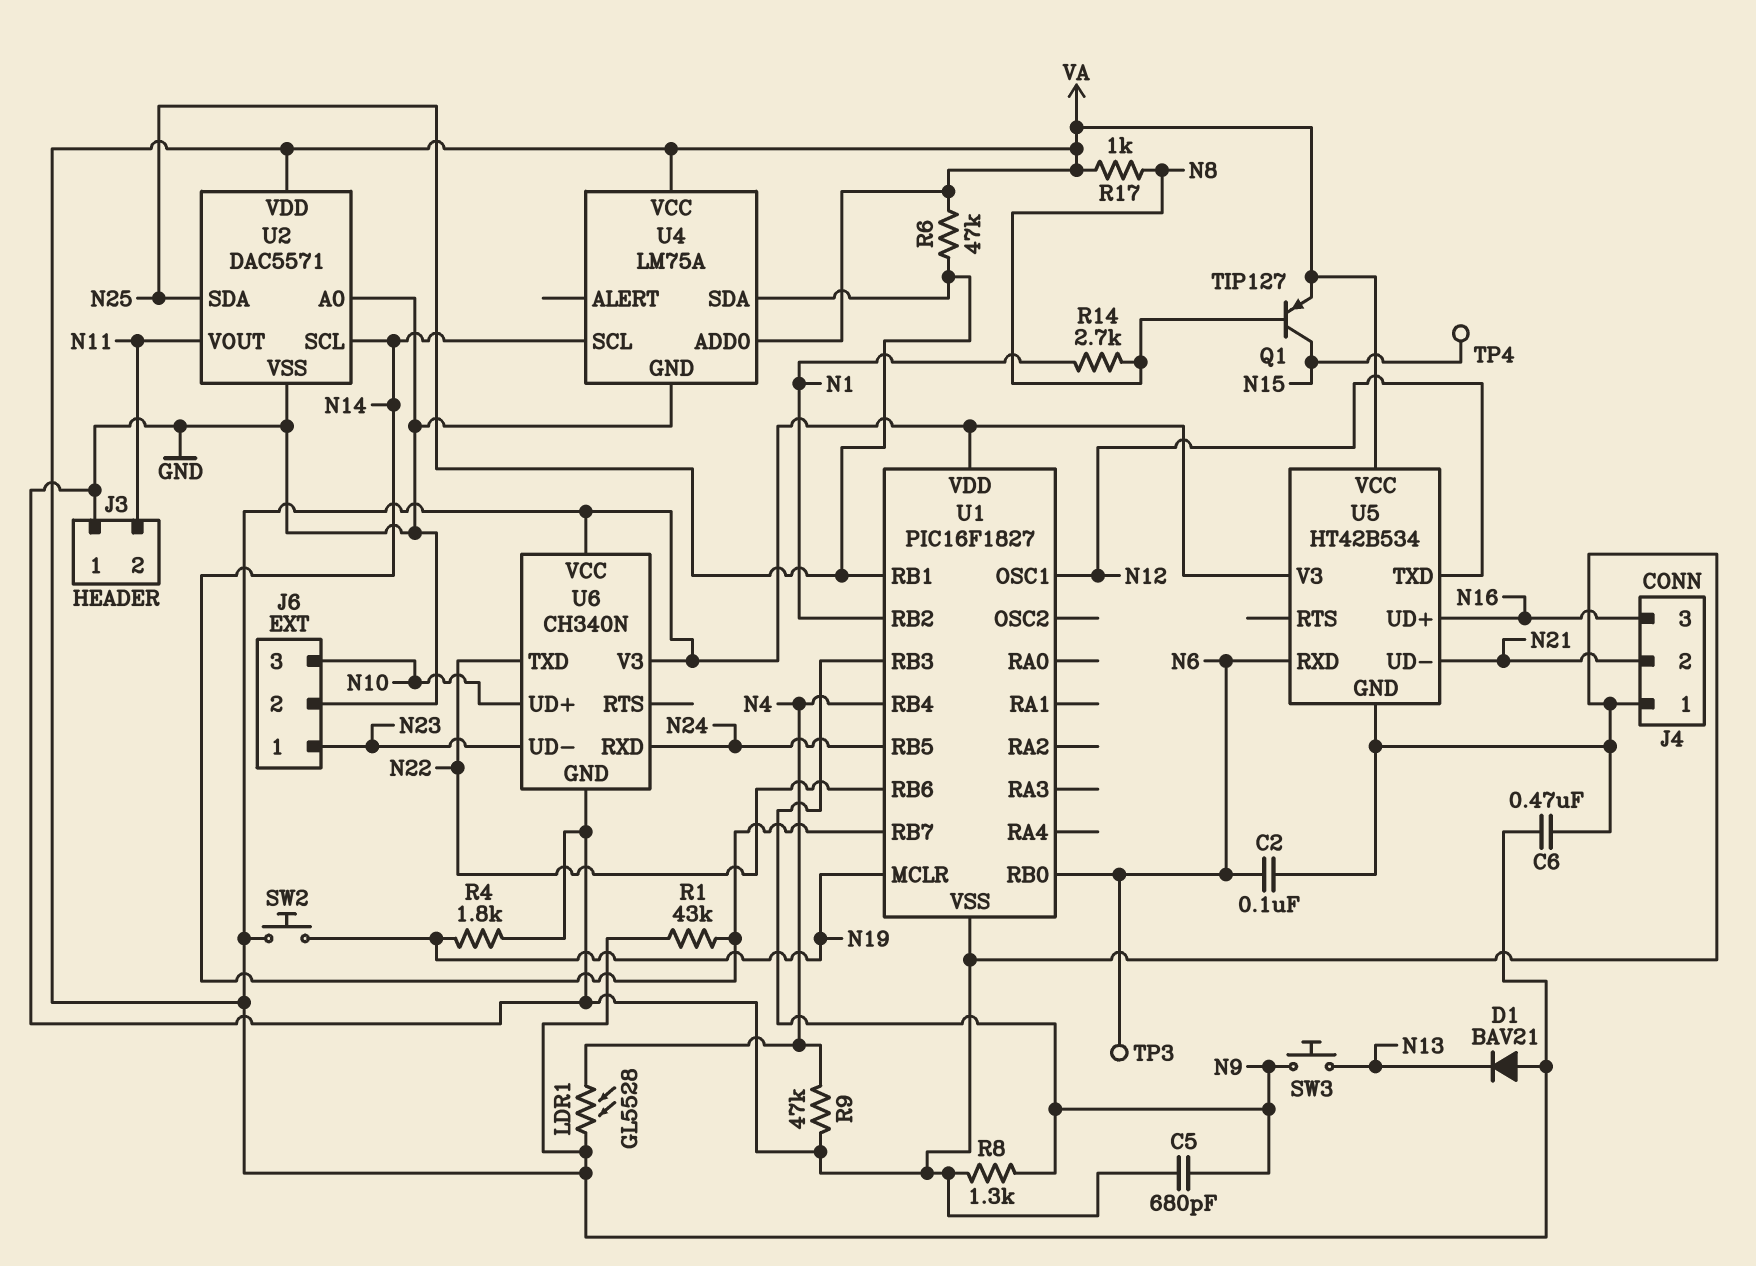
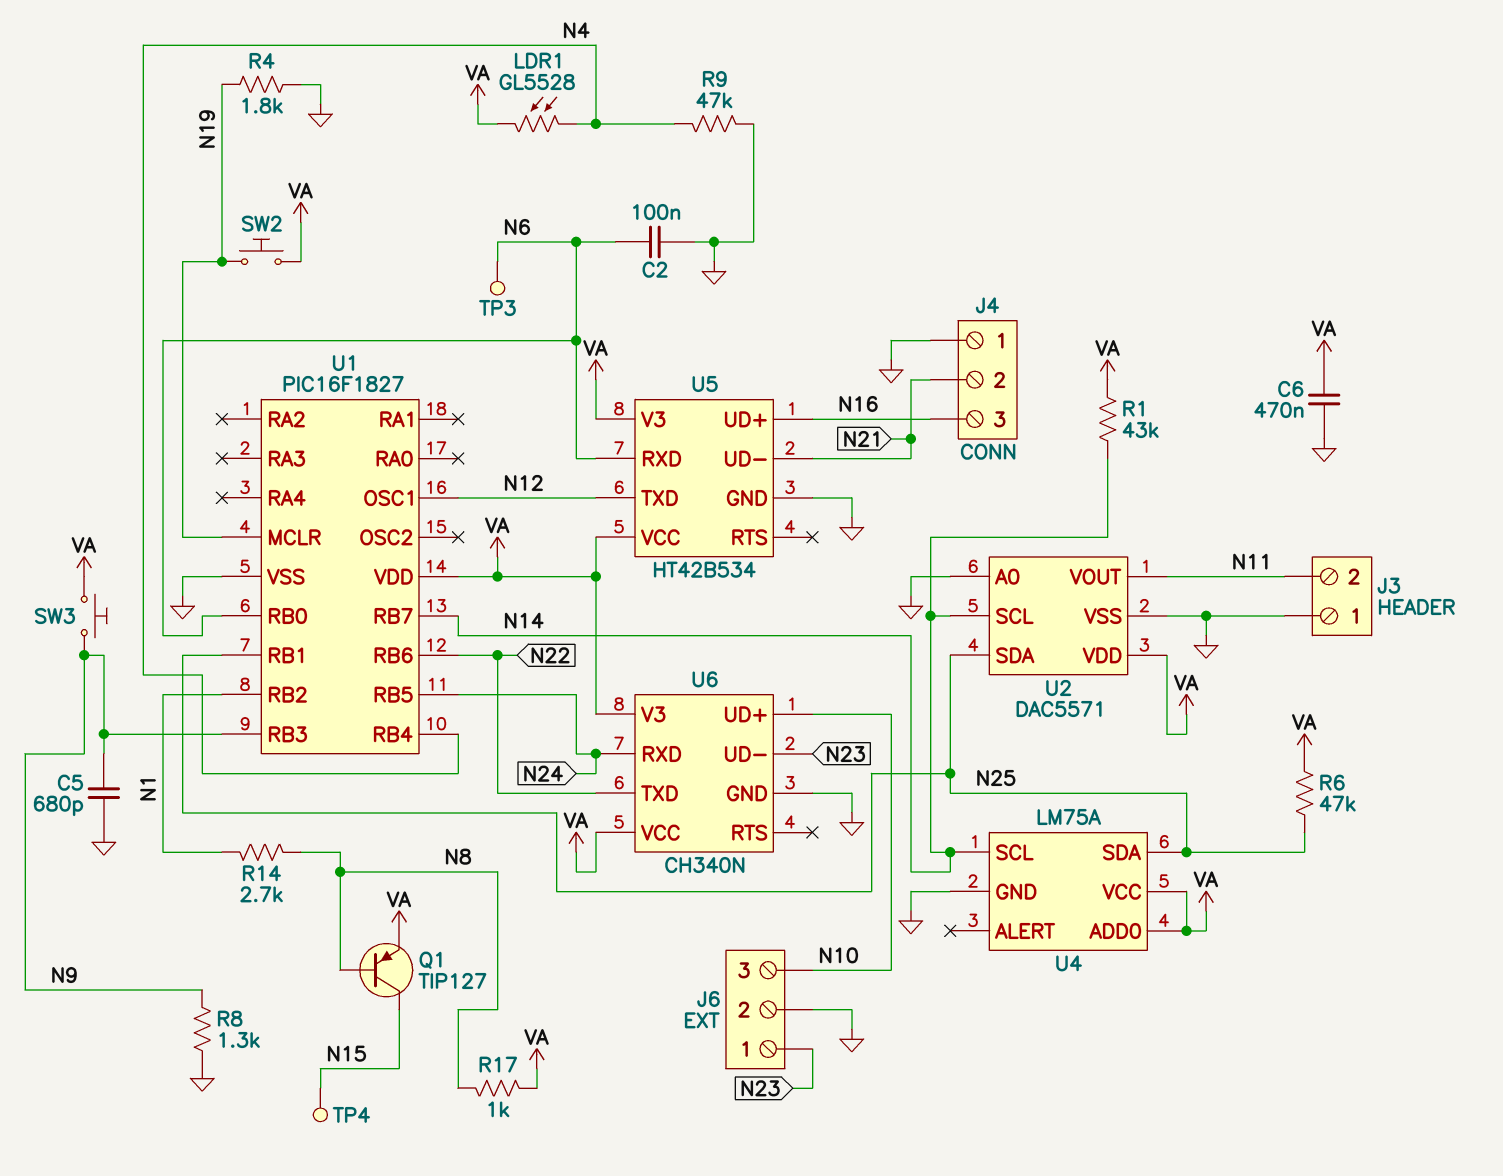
D1: diode BAV21 (A VA, K N13) -> none
SW3: button (N9, N13) -> button (N9, VA)

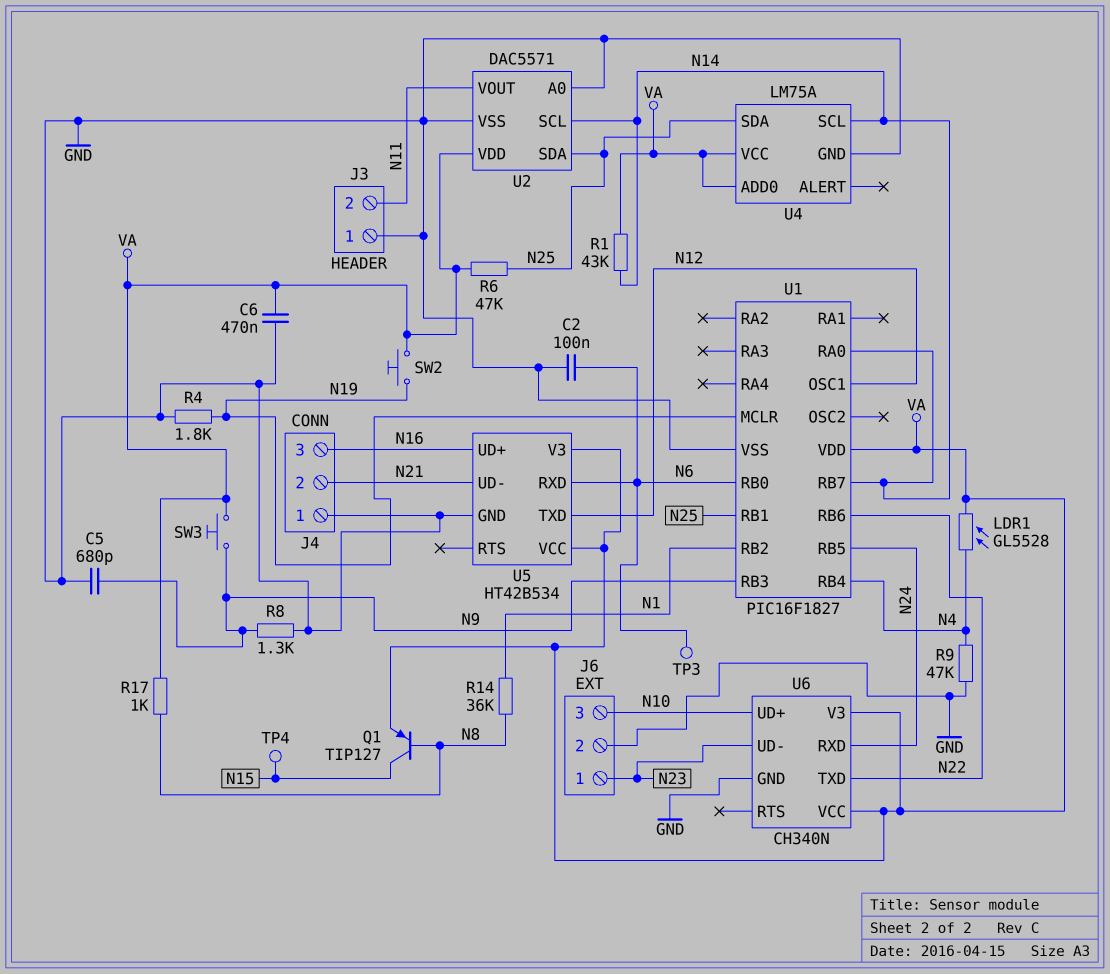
R14: 2.7k (N1, N8) -> 36k (N1, N8)
U1 pin RA0: none -> N14

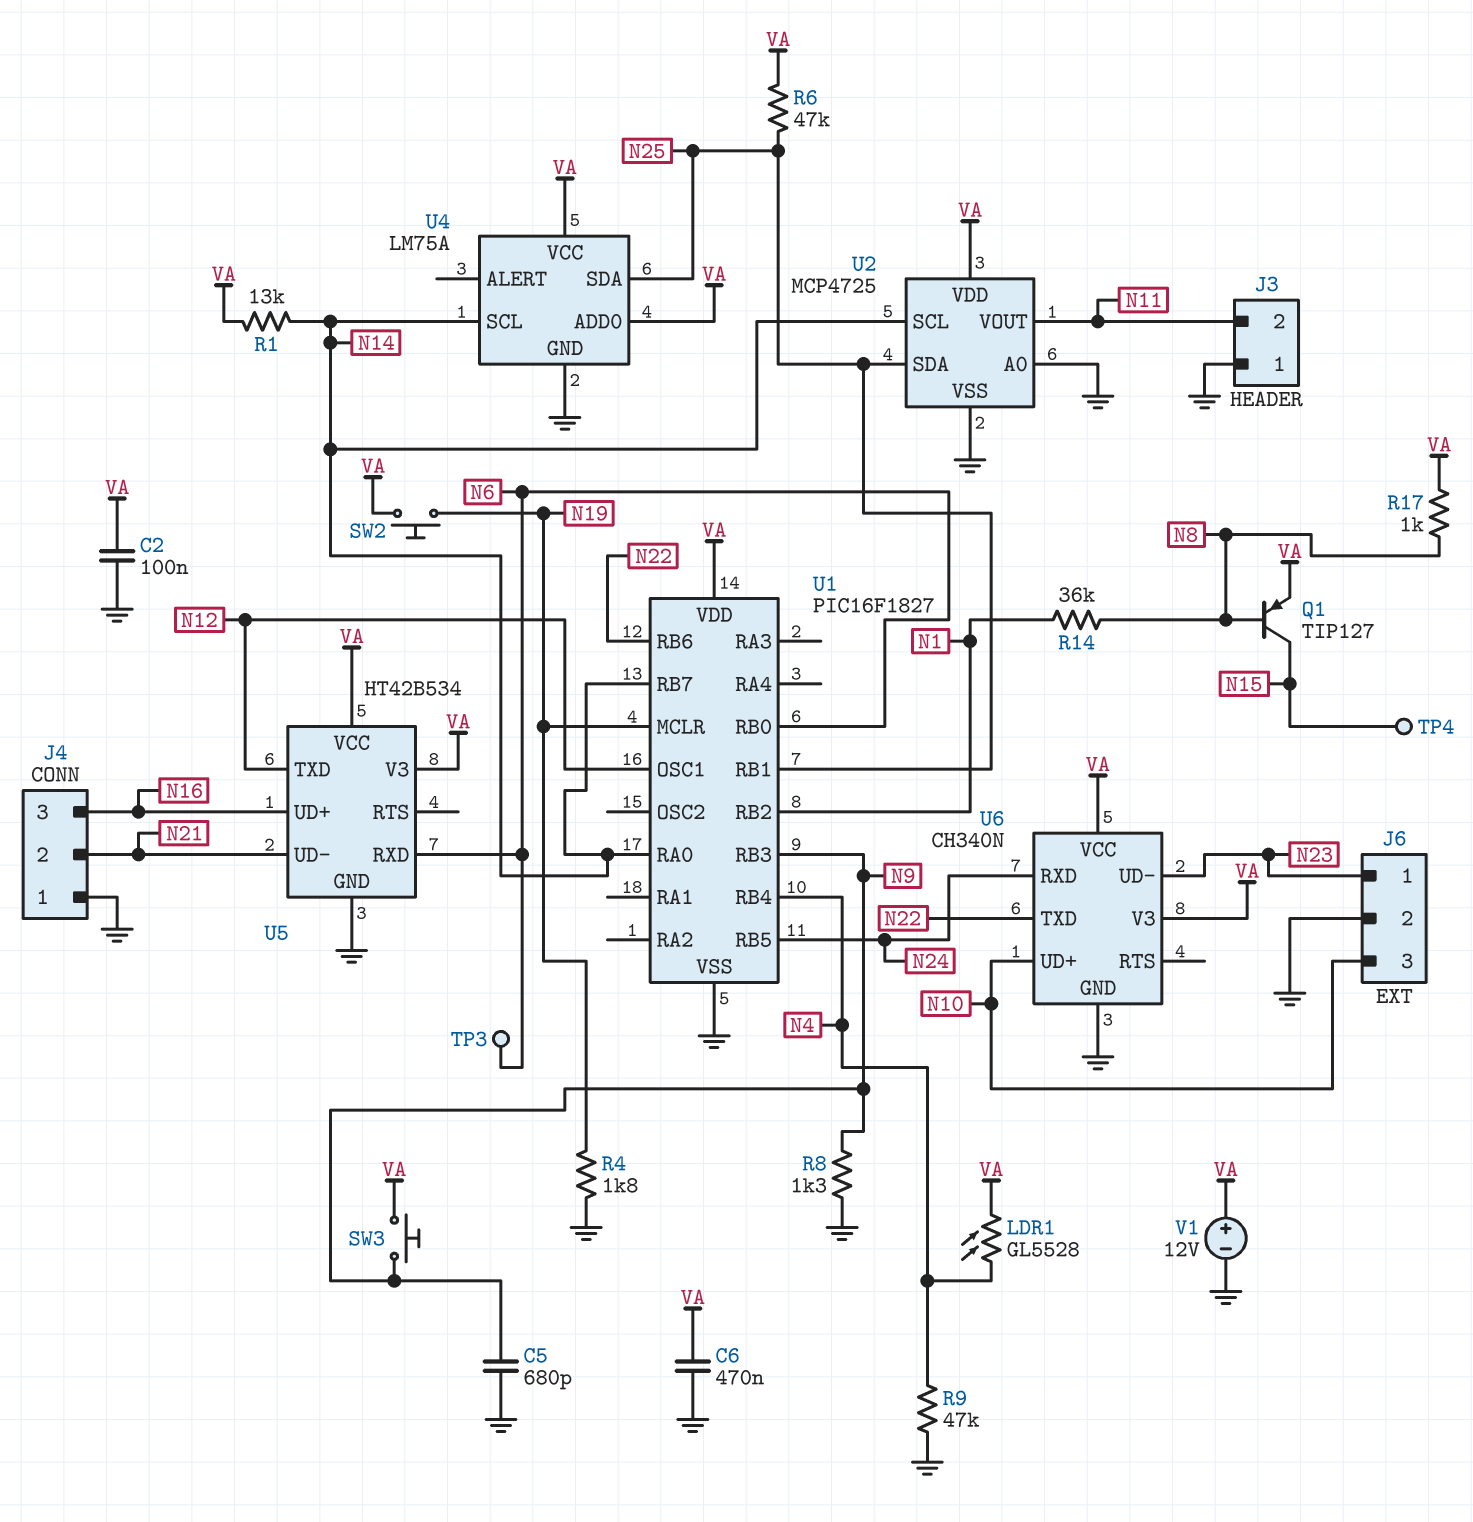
C2: 100nF (GND, N6) -> 100nF (GND, VA)
R1: 43k (N14, VA) -> 13k (N14, VA)
U2: DAC5571 -> MCP4725
V1: none -> 12V (plus VA, minus GND)

